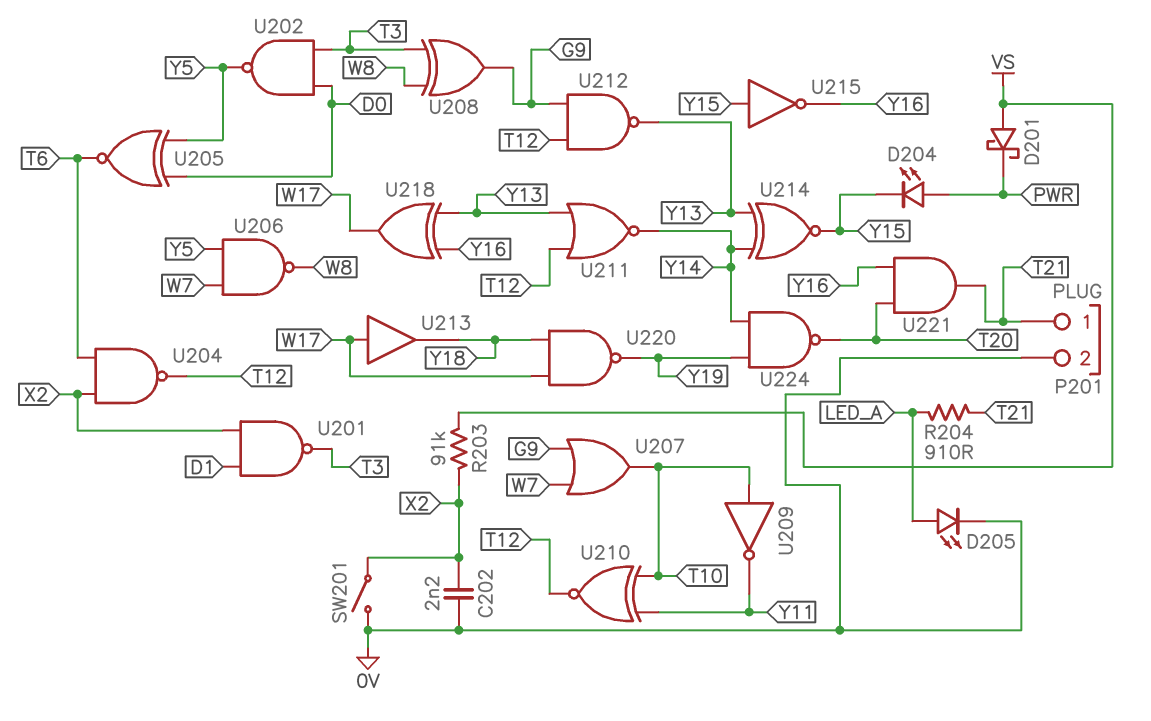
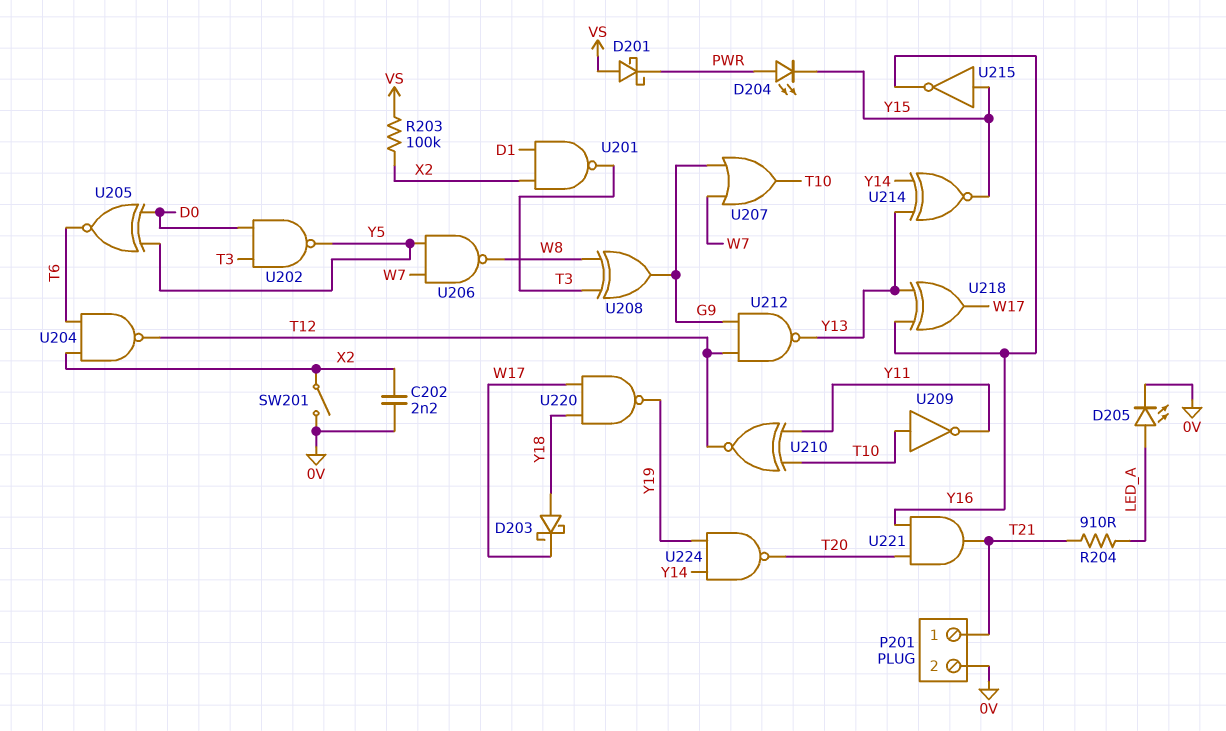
D203: none -> schottky (A Y18, K W17)
R203: 91k (VS, X2) -> 100k (VS, X2)
U211: NOR (in T12, in Y13, out Y14) -> none
U213: buffer (in W17, out Y18) -> none

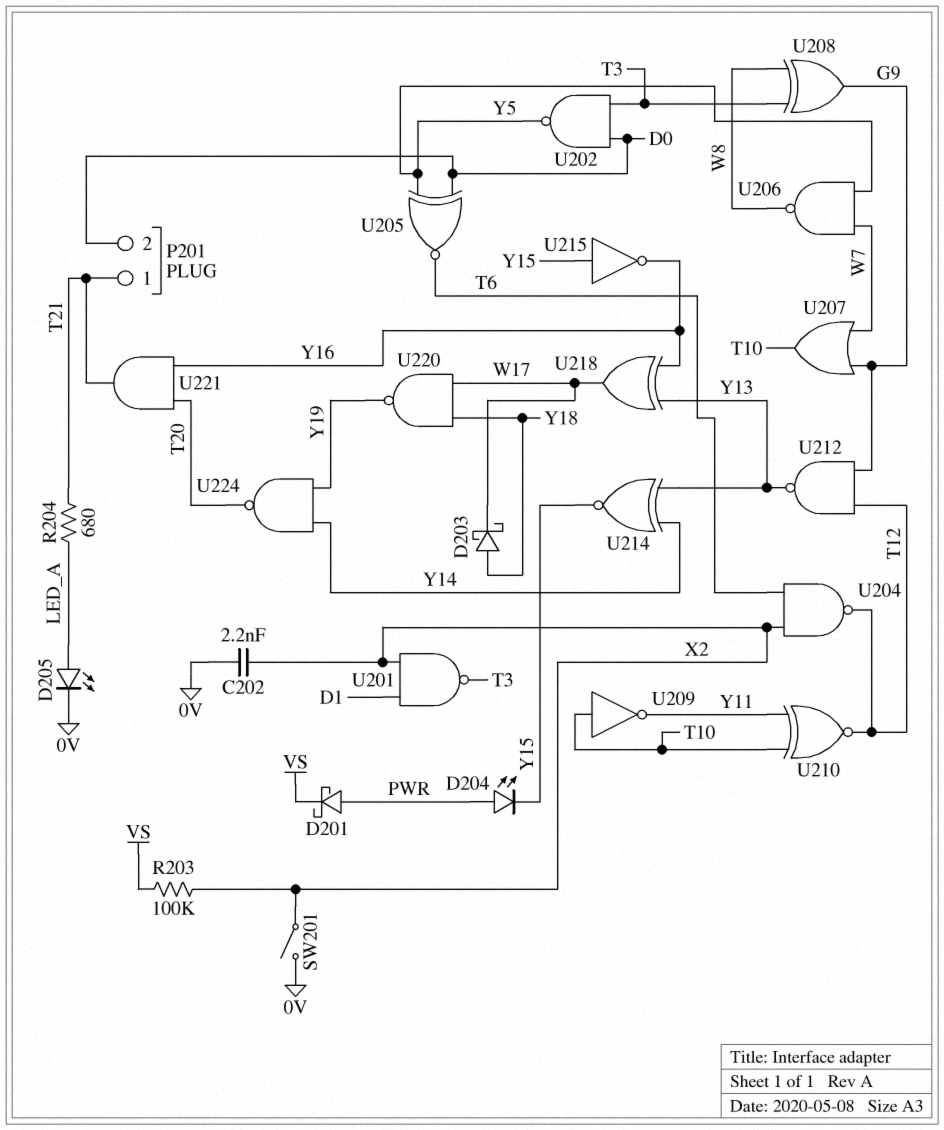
D201: schottky (A VS, K PWR) -> schottky (A PWR, K VS)
P201 pin 2: 0V -> D0
R204: 910 (LED_A, T21) -> 680 (LED_A, T21)

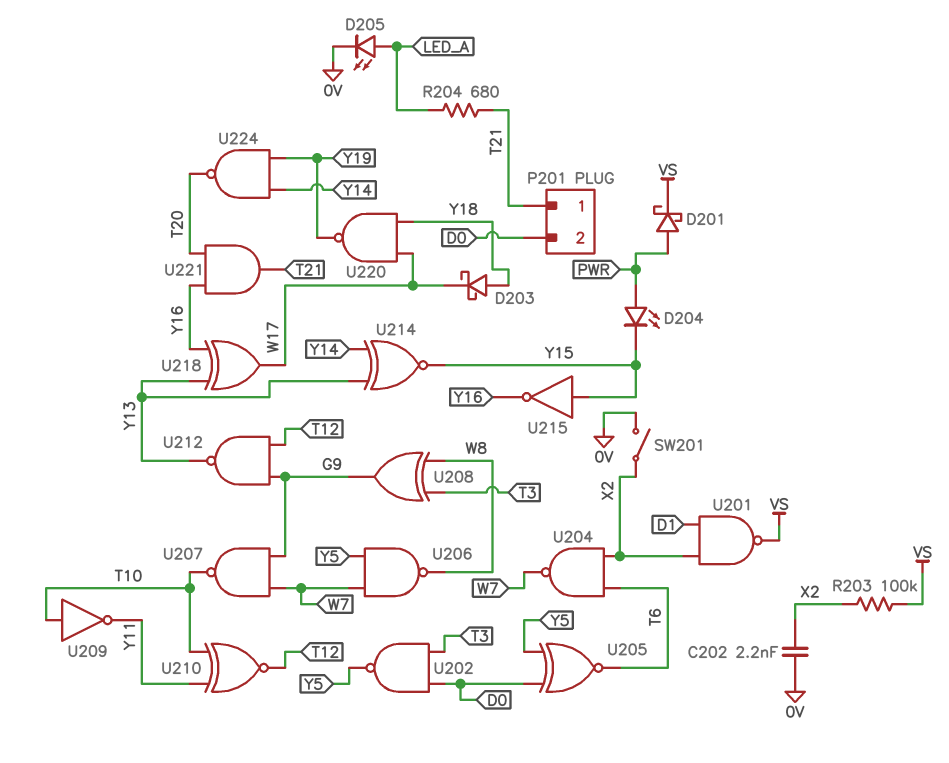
U201: NAND (in D1, in X2, out T3) -> NAND (in D1, in X2, out VS)
U204: NAND (in T6, in X2, out T12) -> NAND (in T6, in X2, out W7)
U207: OR (in G9, in W7, out T10) -> NAND (in G9, in W7, out T10)

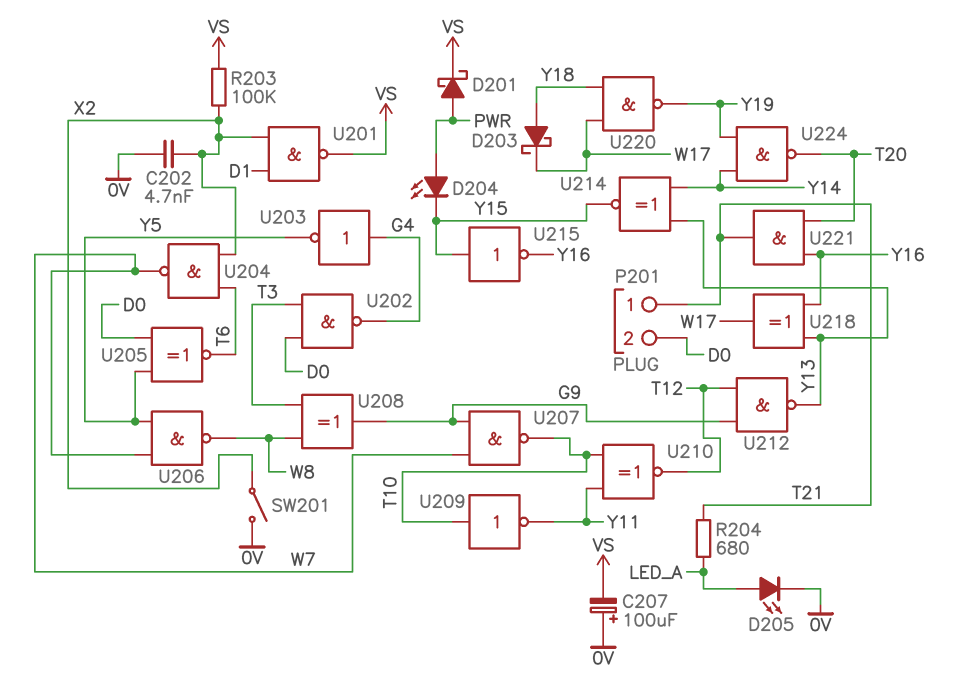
C202: 2.2nF (0V, X2) -> 4.7nF (0V, X2)
C207: none -> 100uF (plus 0V, minus VS)
U202: NAND (in D0, in T3, out Y5) -> NAND (in D0, in T3, out G4)
U203: none -> NOT (in G4, out Y5)

